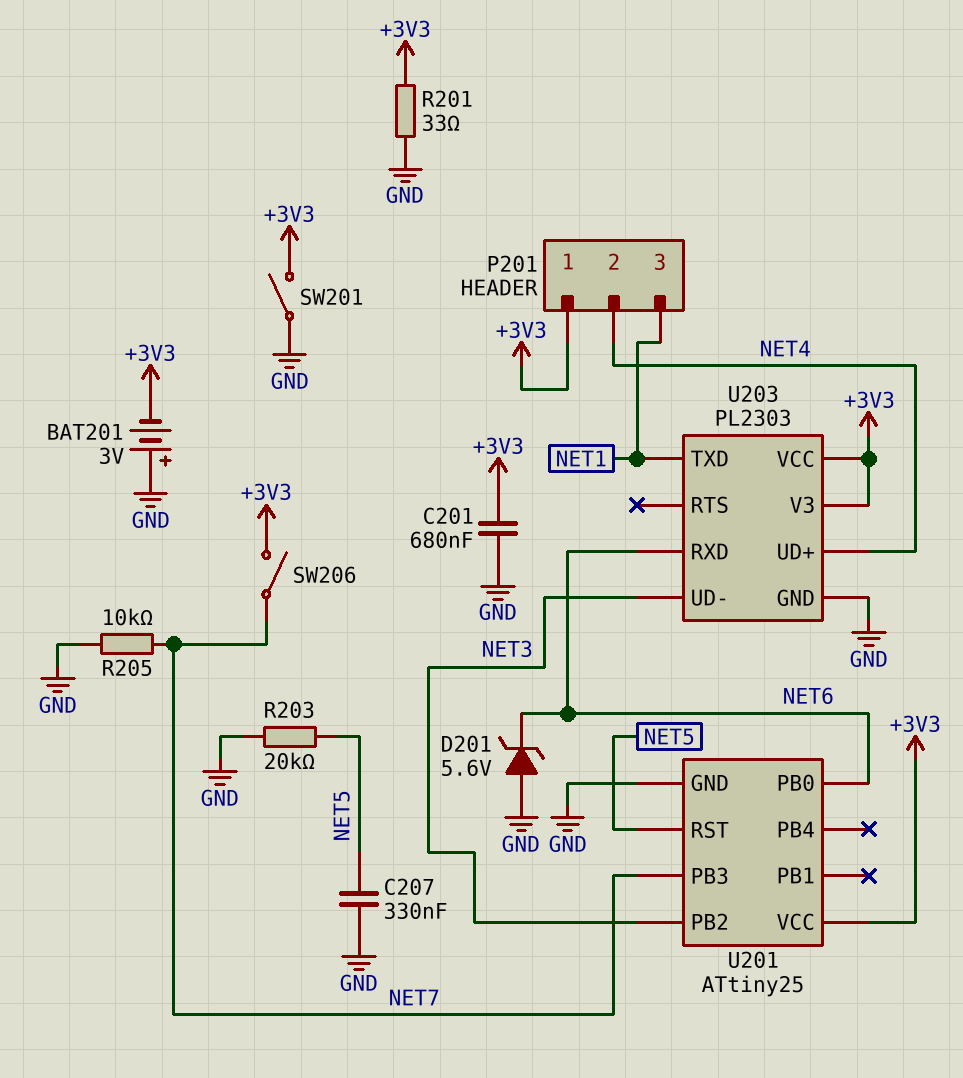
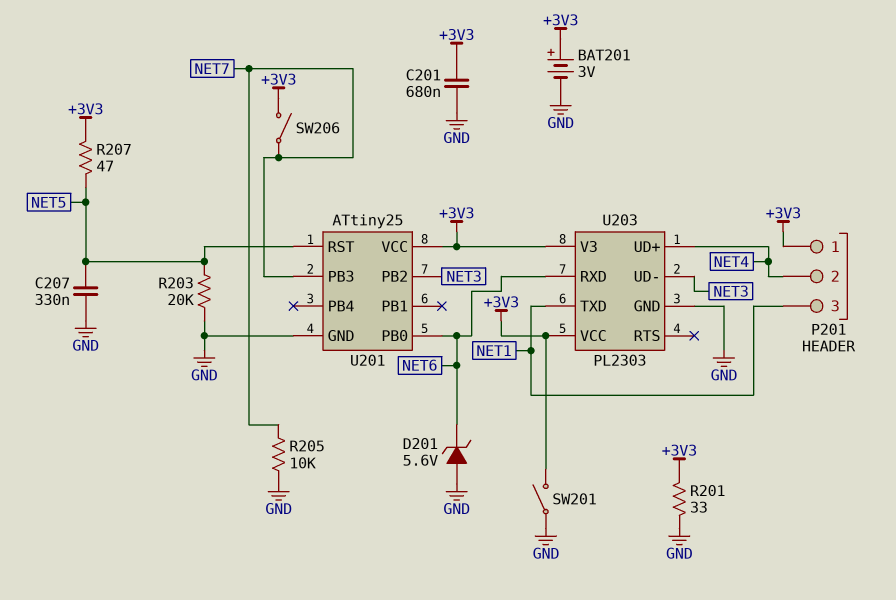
BAT201: 3V (plus GND, minus +3V3) -> 3V (plus +3V3, minus GND)
R207: none -> 47 (+3V3, NET5)

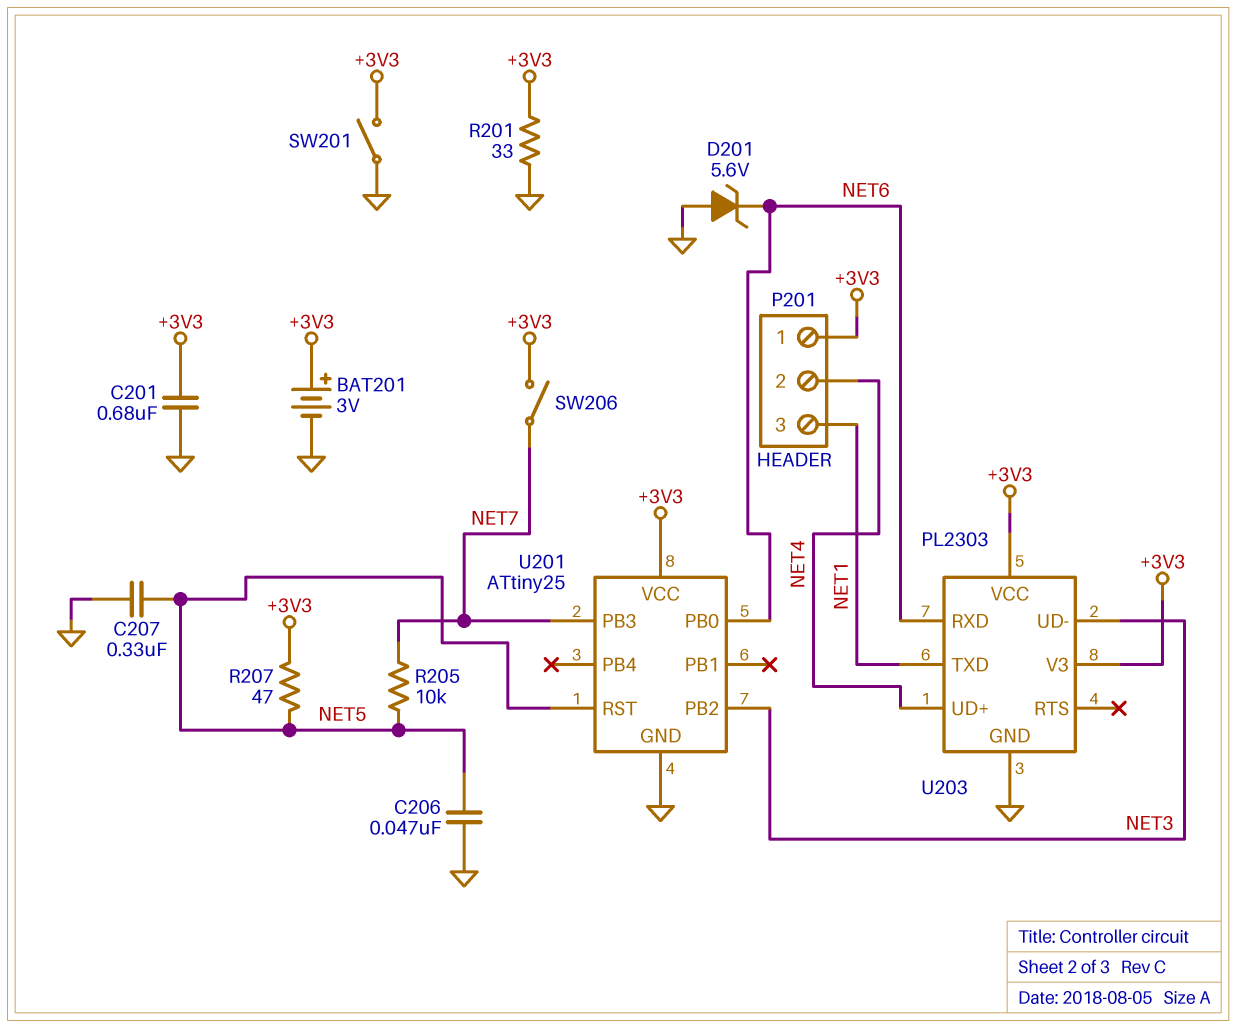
C206: none -> 47nF (GND, NET5)
R203: 20k (GND, NET5) -> none
R205: 10k (GND, NET7) -> 10k (NET5, NET7)

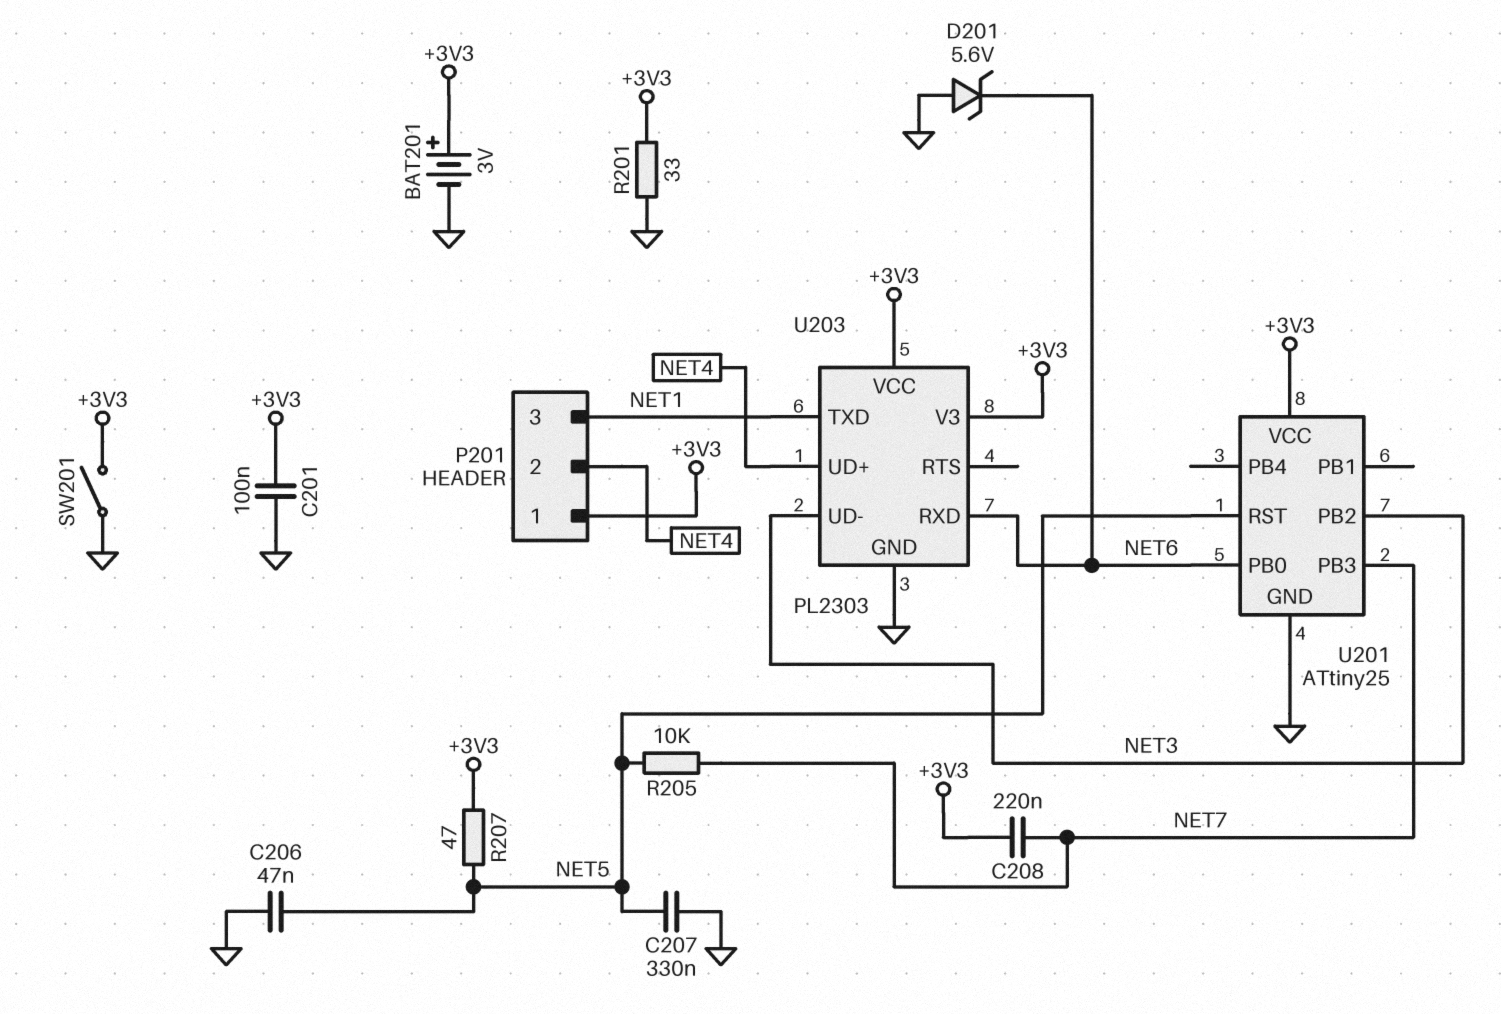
C201: 680nF (+3V3, GND) -> 100nF (+3V3, GND)
C208: none -> 220nF (+3V3, NET7)
SW206: switch (+3V3, NET7) -> none

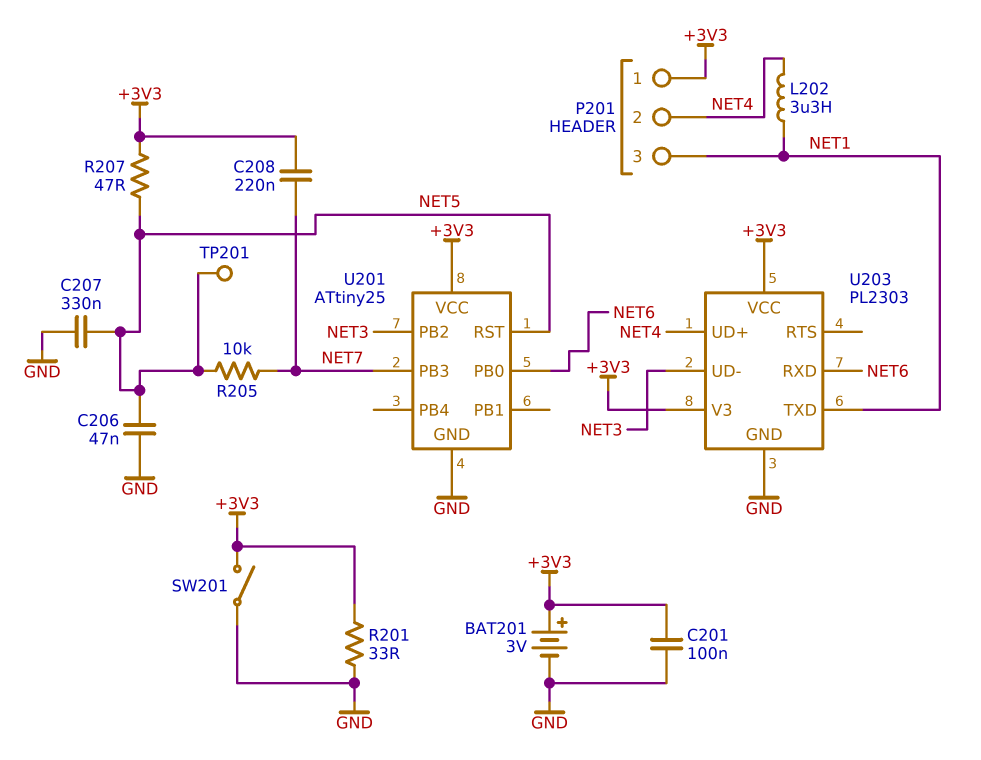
D201: zener 5.6V (A GND, K NET6) -> none
L202: none -> 3.3uH (NET1, NET4)
TP201: none -> test point (NET5)

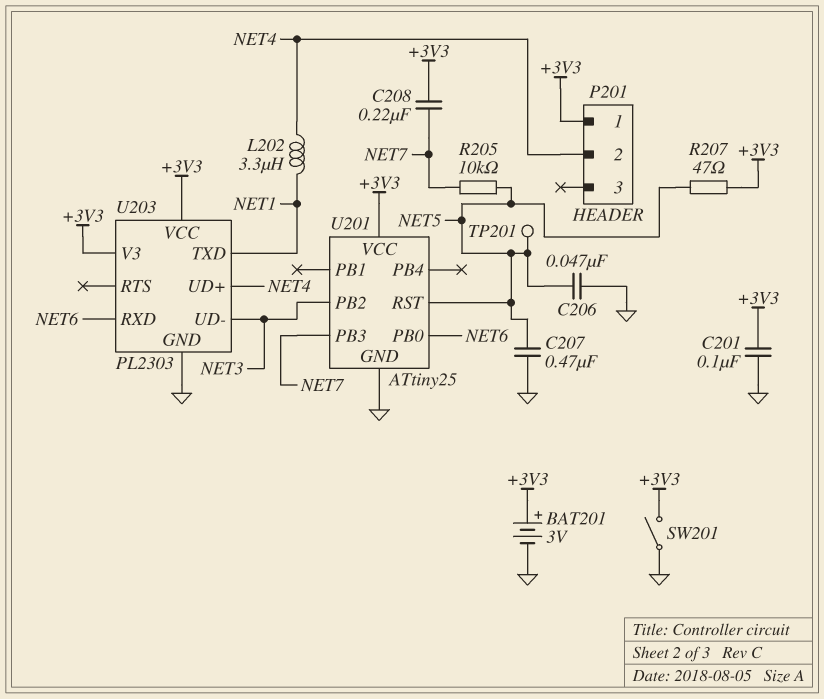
C207: 330nF (GND, NET5) -> 470nF (GND, NET5)
P201 pin 3: NET1 -> none
R201: 33 (+3V3, GND) -> none

